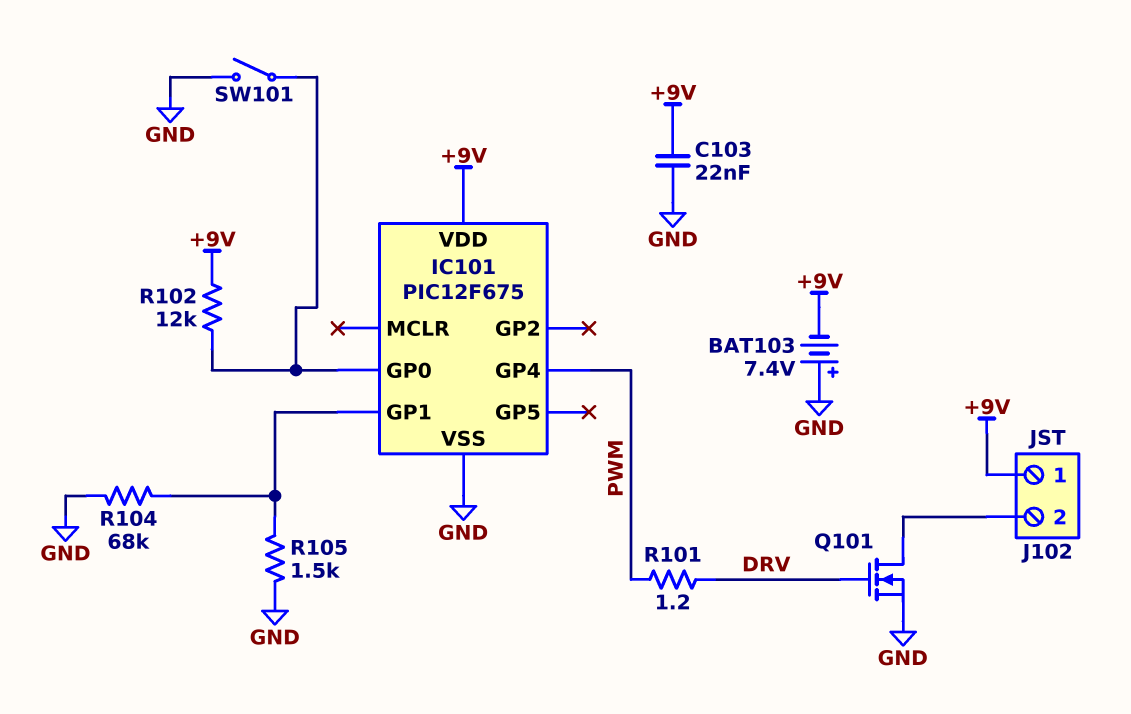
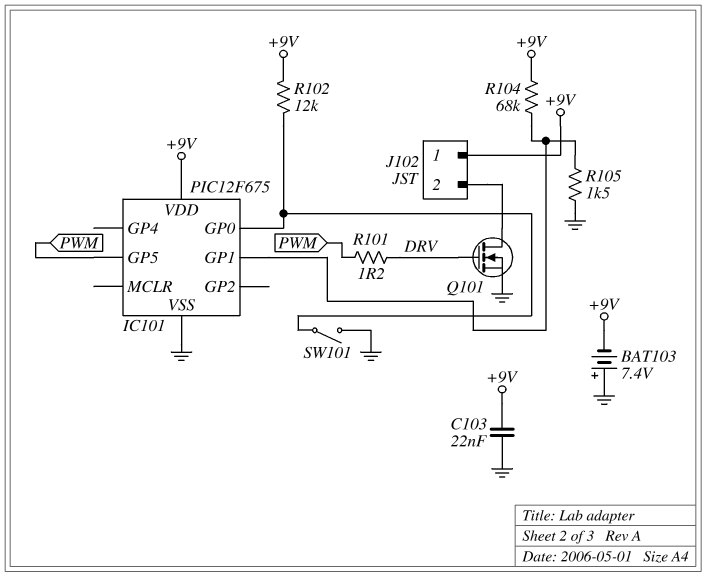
IC101 pin GP4: PWM -> none
IC101 pin GP5: none -> PWM
R104: 68k (GND, IC101/GP1) -> 68k (+9V, IC101/GP1)

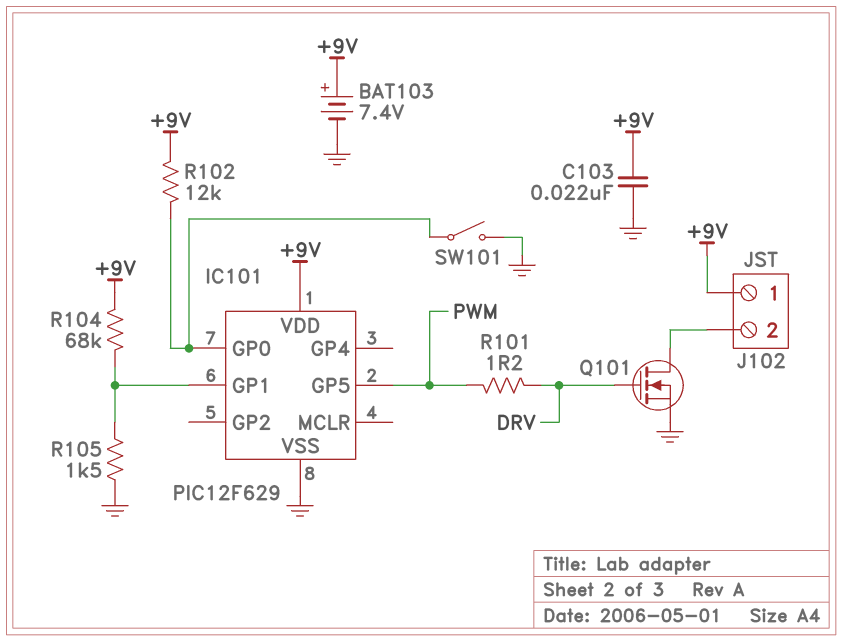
BAT103: 7.4V (plus GND, minus +9V) -> 7.4V (plus +9V, minus GND)
IC101: PIC12F675 -> PIC12F629

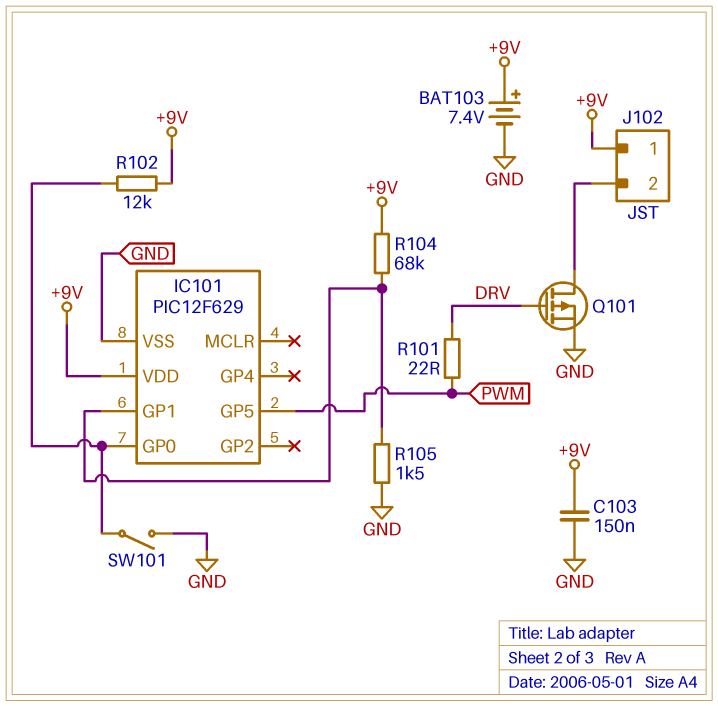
C103: 22nF (+9V, GND) -> 150nF (+9V, GND)
Q101: NMOS (G DRV, D J102/2, S GND) -> PMOS (G DRV, D J102/2, S GND)
R101: 1.2 (DRV, PWM) -> 22 (DRV, PWM)

